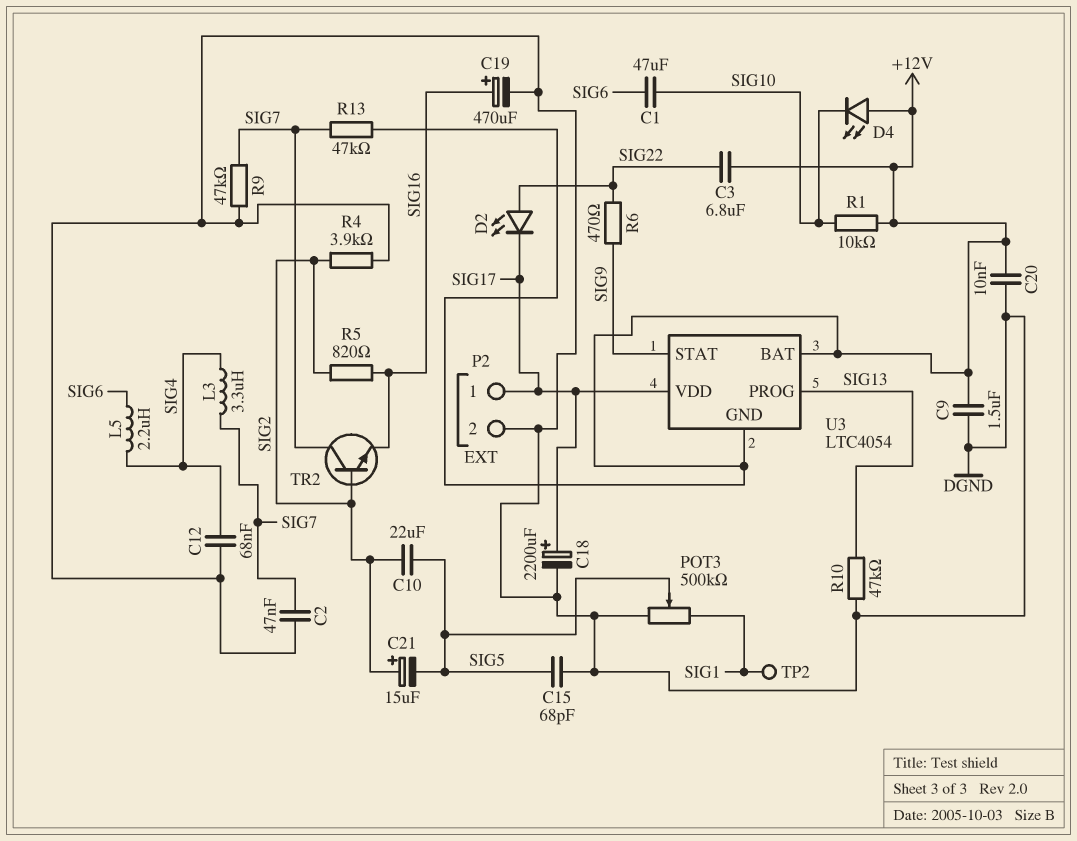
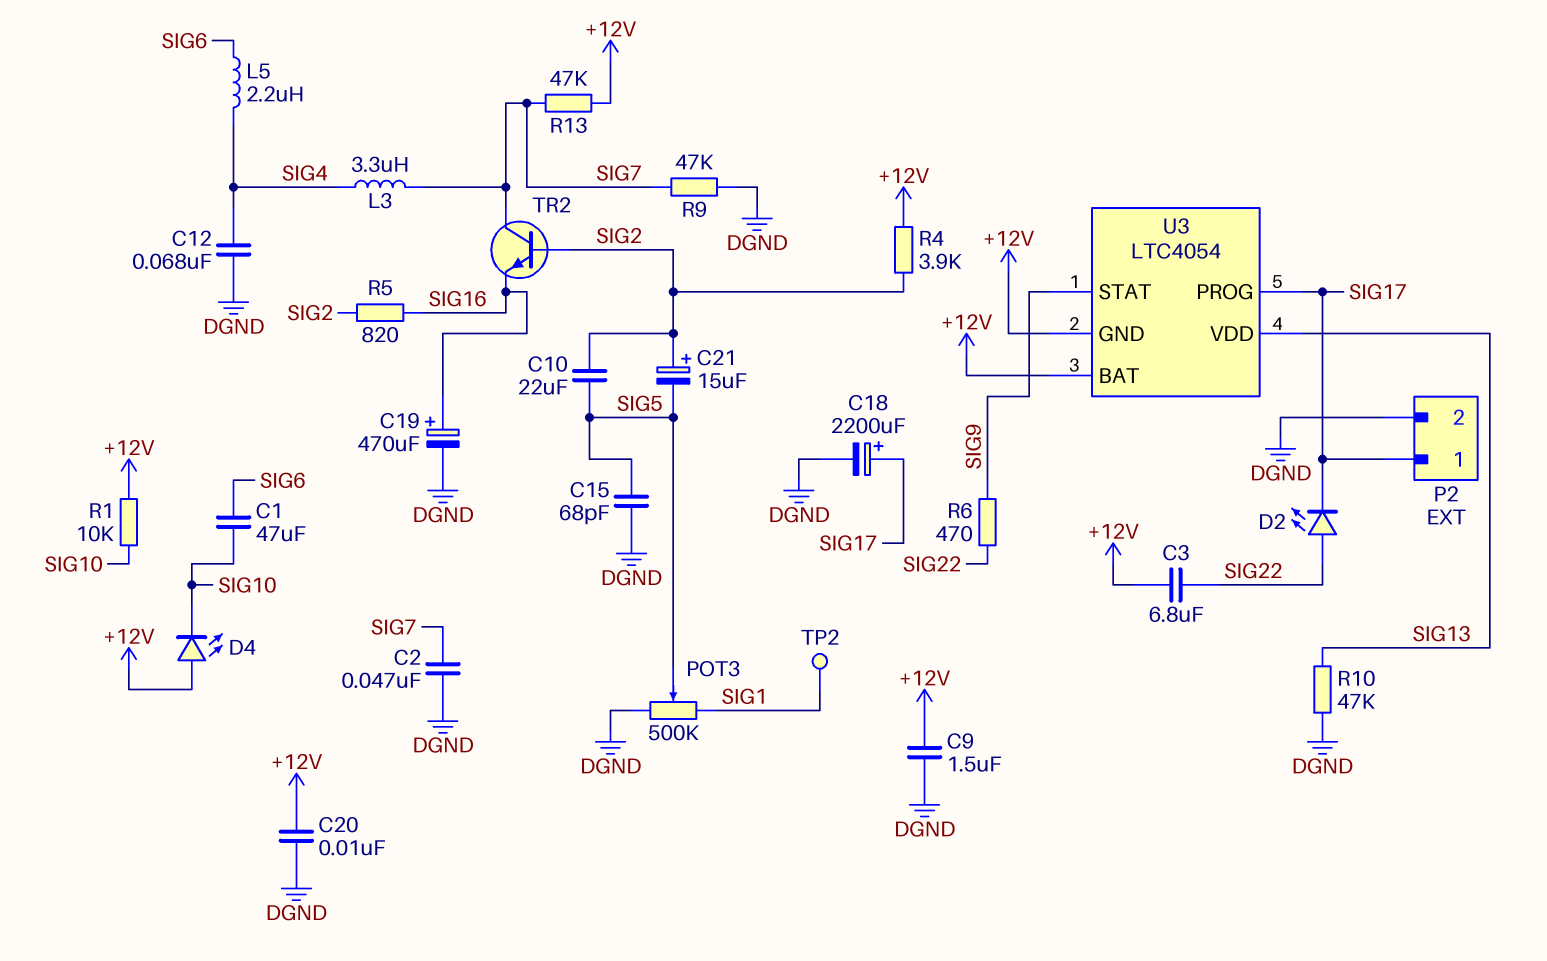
R4: 3.9k (DGND, SIG2) -> 3.9k (+12V, SIG2)
U3 pin PROG: SIG13 -> SIG17
U3 pin VDD: SIG17 -> SIG13

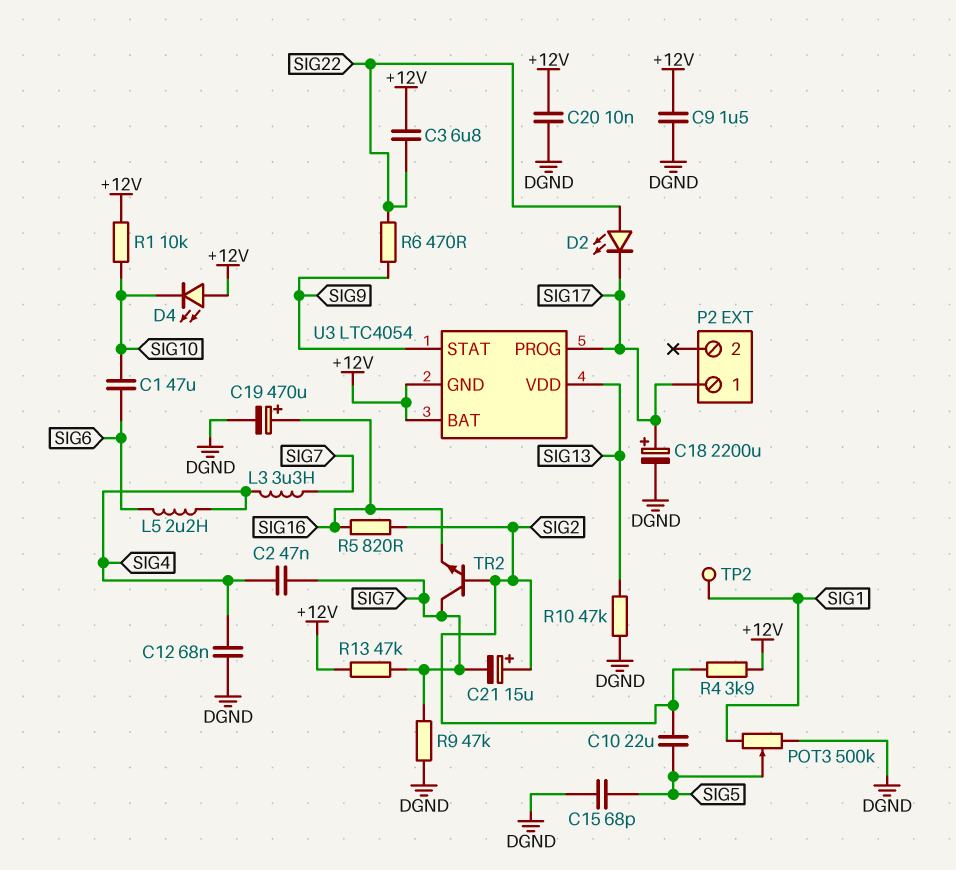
C2: 47nF (DGND, SIG7) -> 47nF (SIG4, SIG7)
C21: 15uF (plus SIG2, minus SIG5) -> 15uF (plus SIG2, minus SIG7)
P2 pin 2: DGND -> none

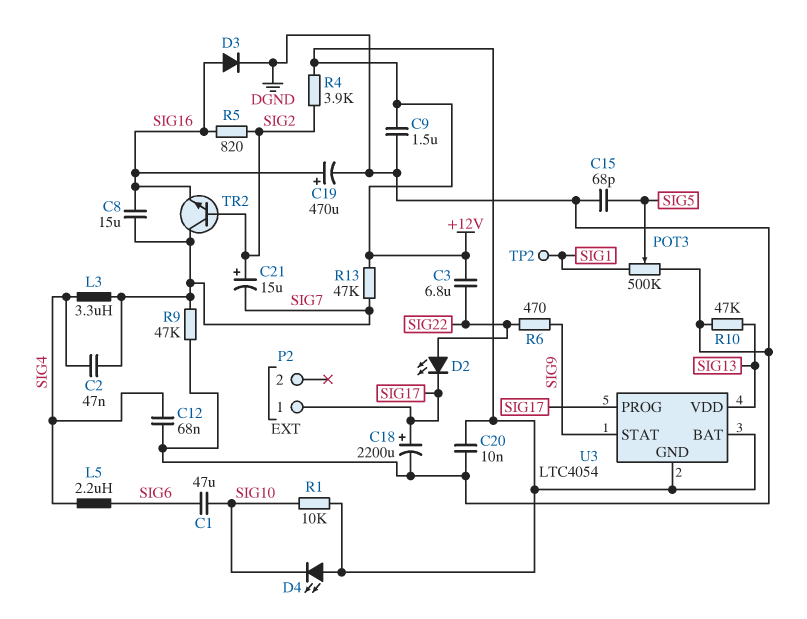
C8: none -> 15uF (SIG7, SIG16)
C10: 22uF (SIG2, SIG5) -> none
D3: none -> diode (A SIG16, K DGND)

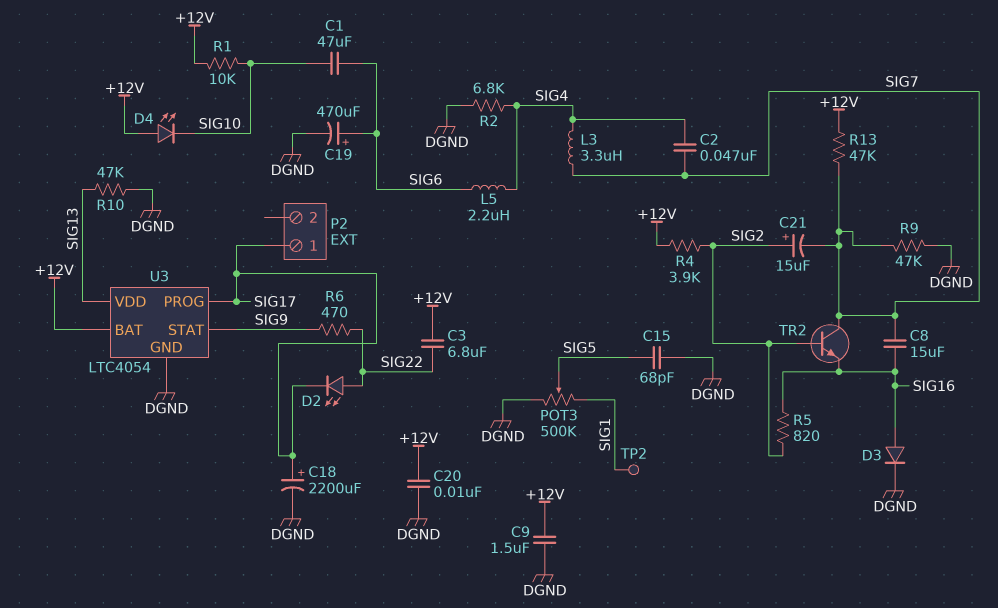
C12: 68nF (DGND, SIG4) -> none
C19: 470uF (plus SIG16, minus DGND) -> 470uF (plus SIG6, minus DGND)
R2: none -> 6.8k (DGND, SIG4)
U3 pin GND: +12V -> DGND

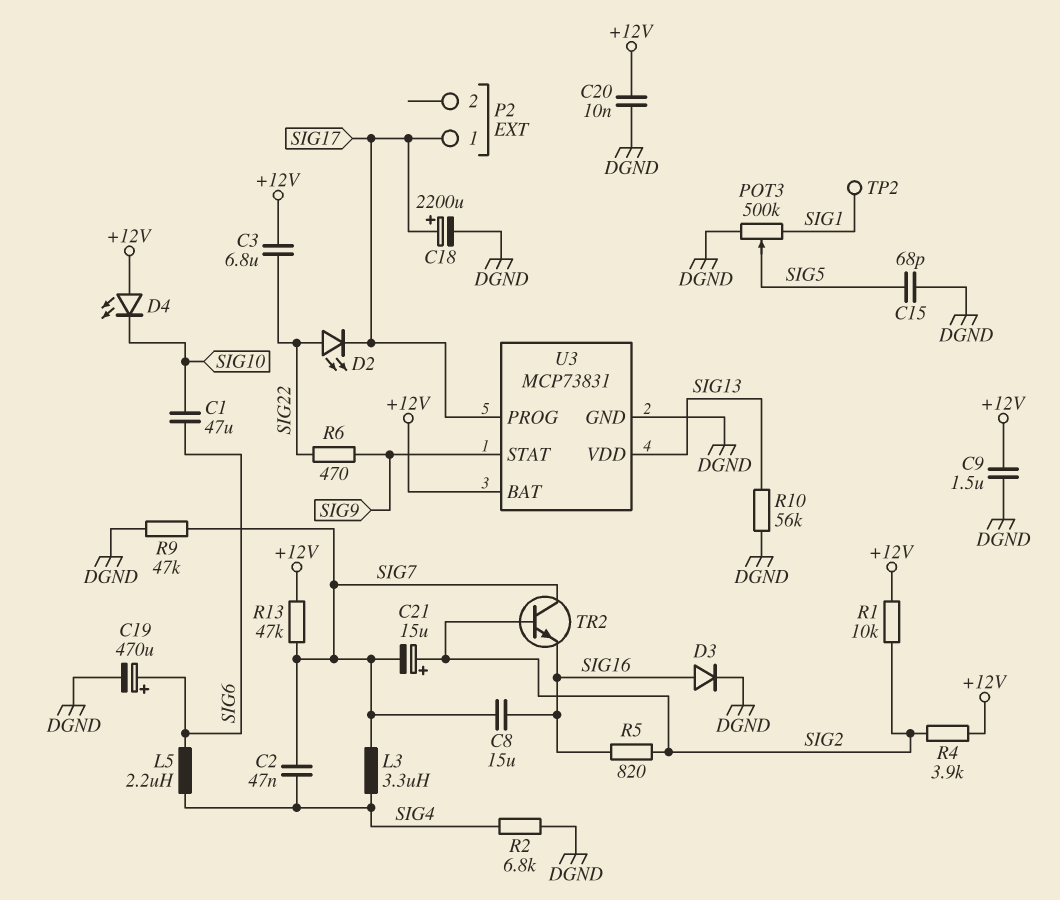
R1: 10k (+12V, SIG10) -> 10k (+12V, SIG2)
R10: 47k (DGND, SIG13) -> 56k (DGND, SIG13)
U3: LTC4054 -> MCP73831

